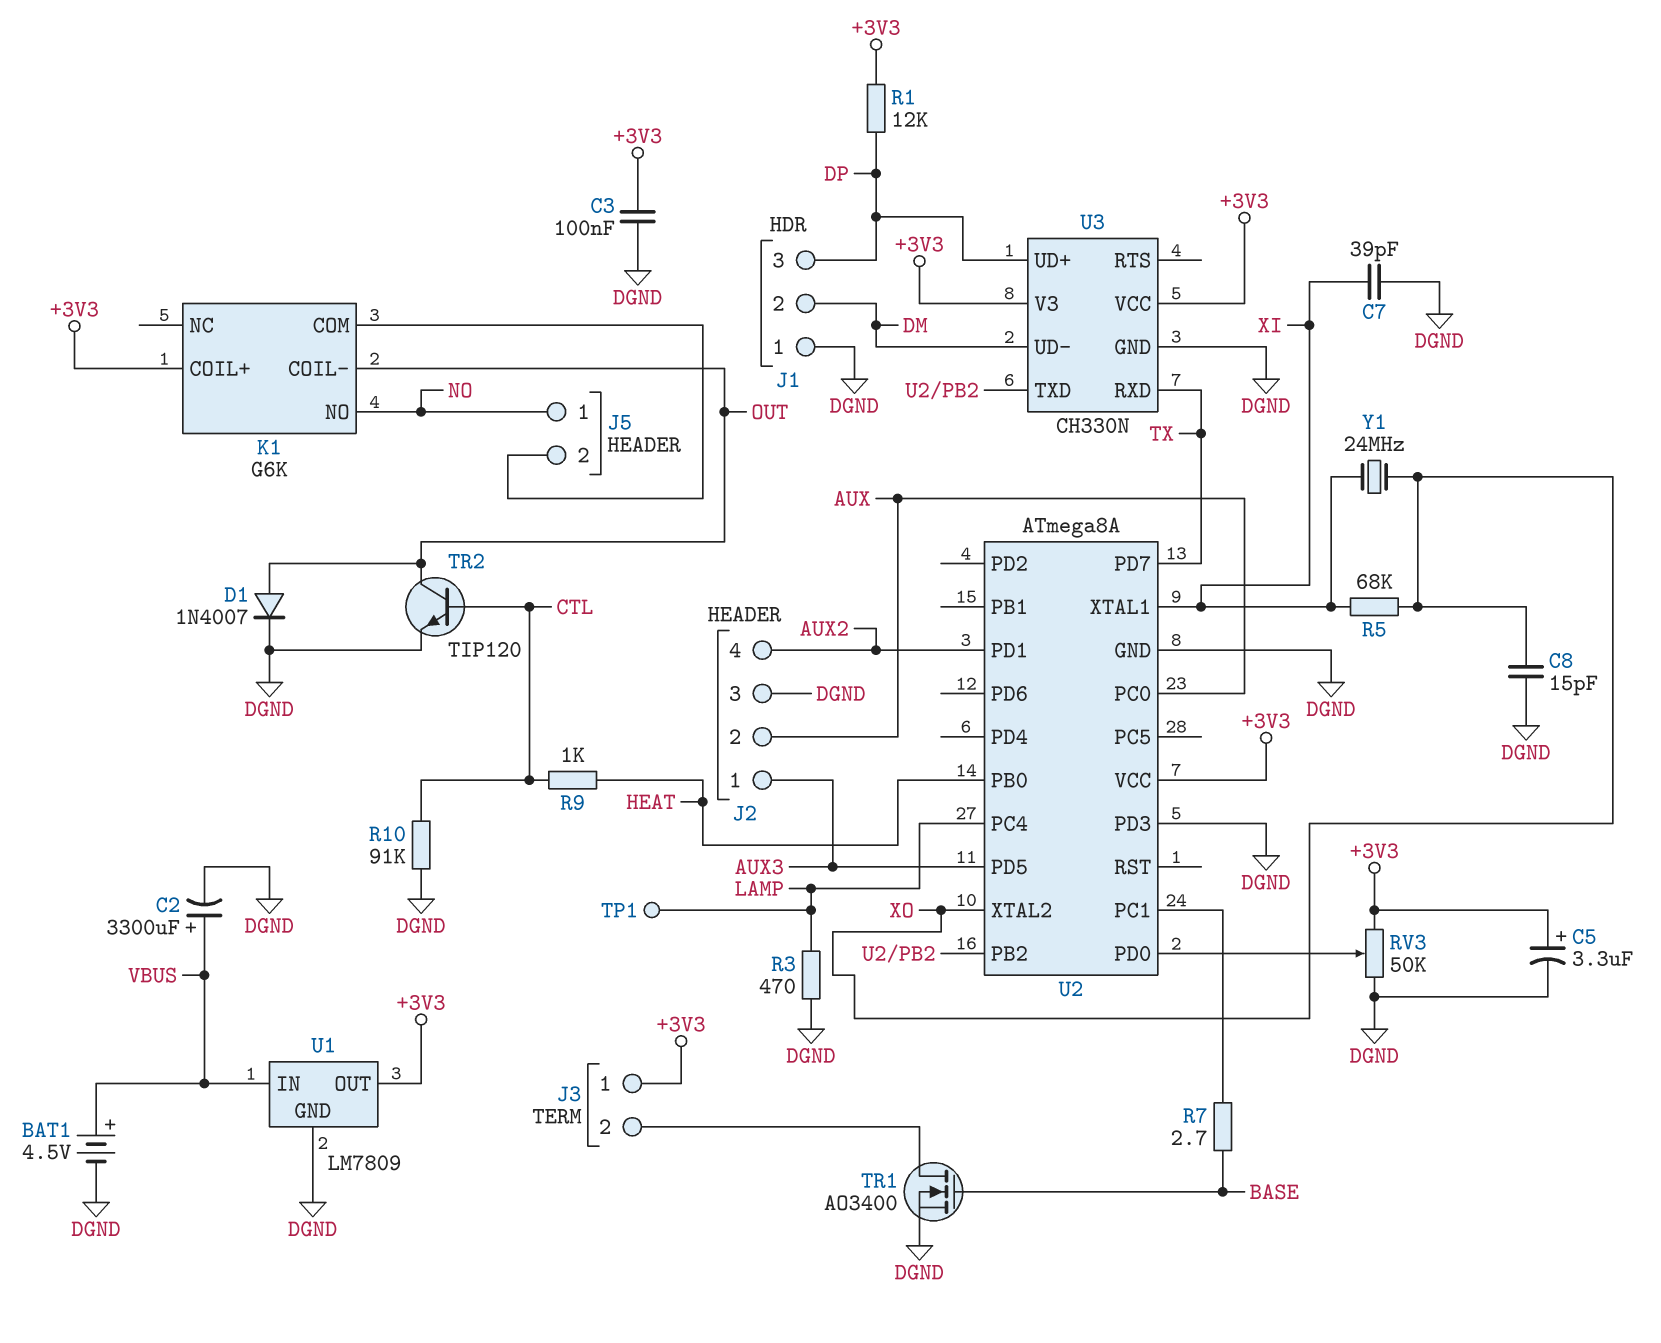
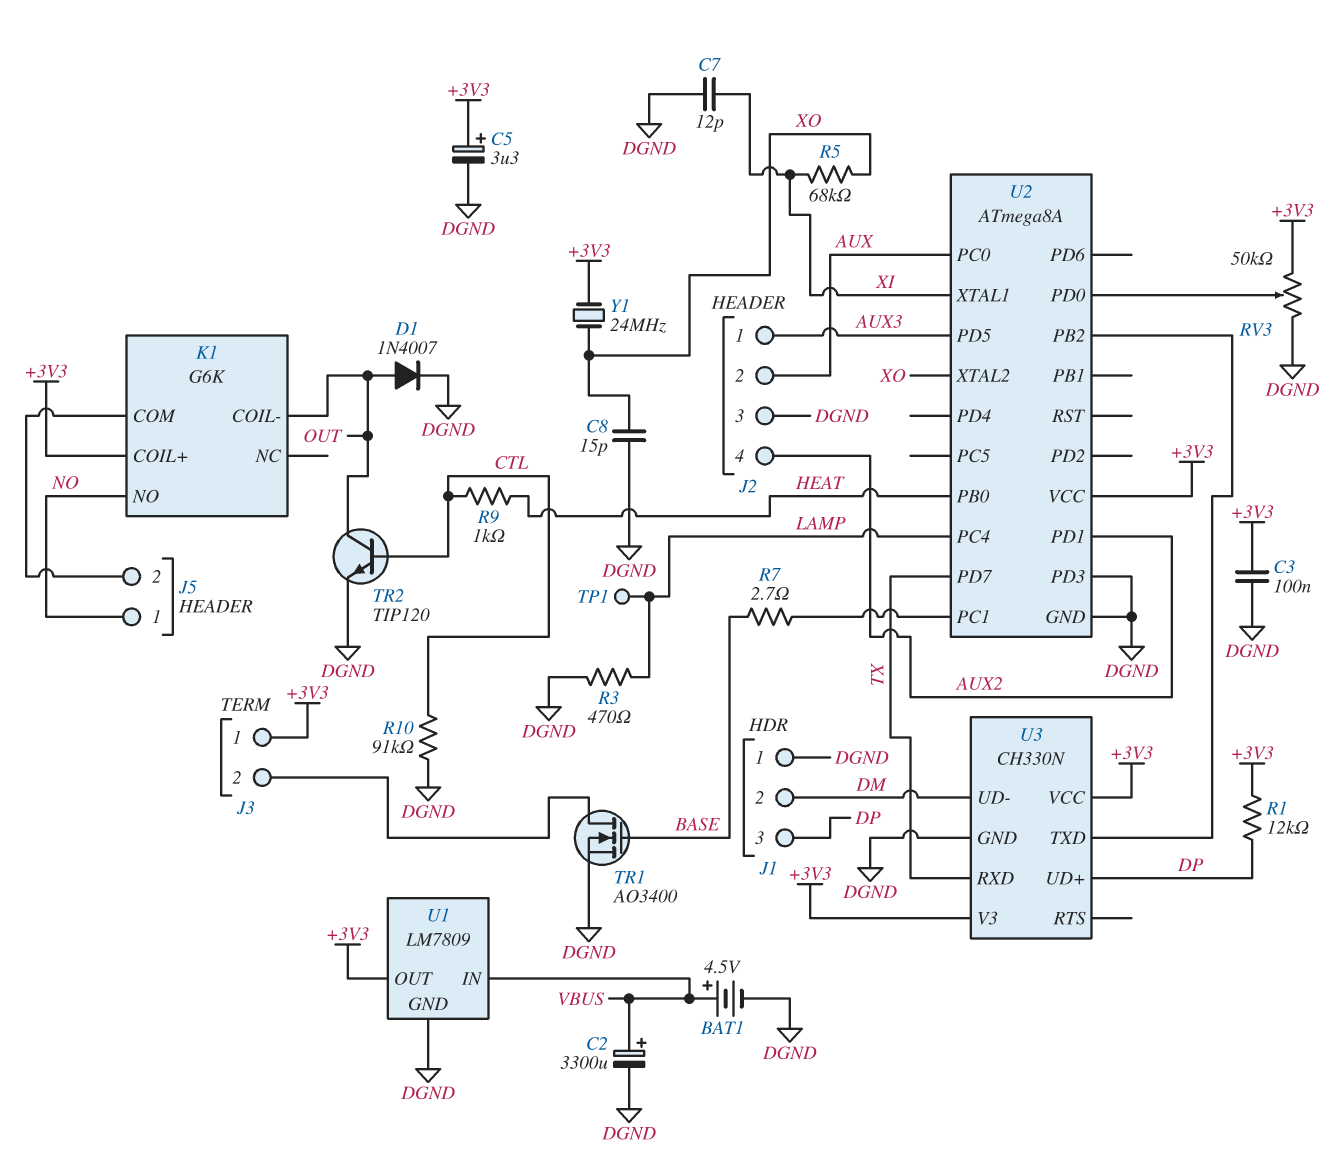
C7: 39pF (DGND, XI) -> 12pF (DGND, XI)
Y1: 24MHz (XI, XO) -> 24MHz (+3V3, XO)

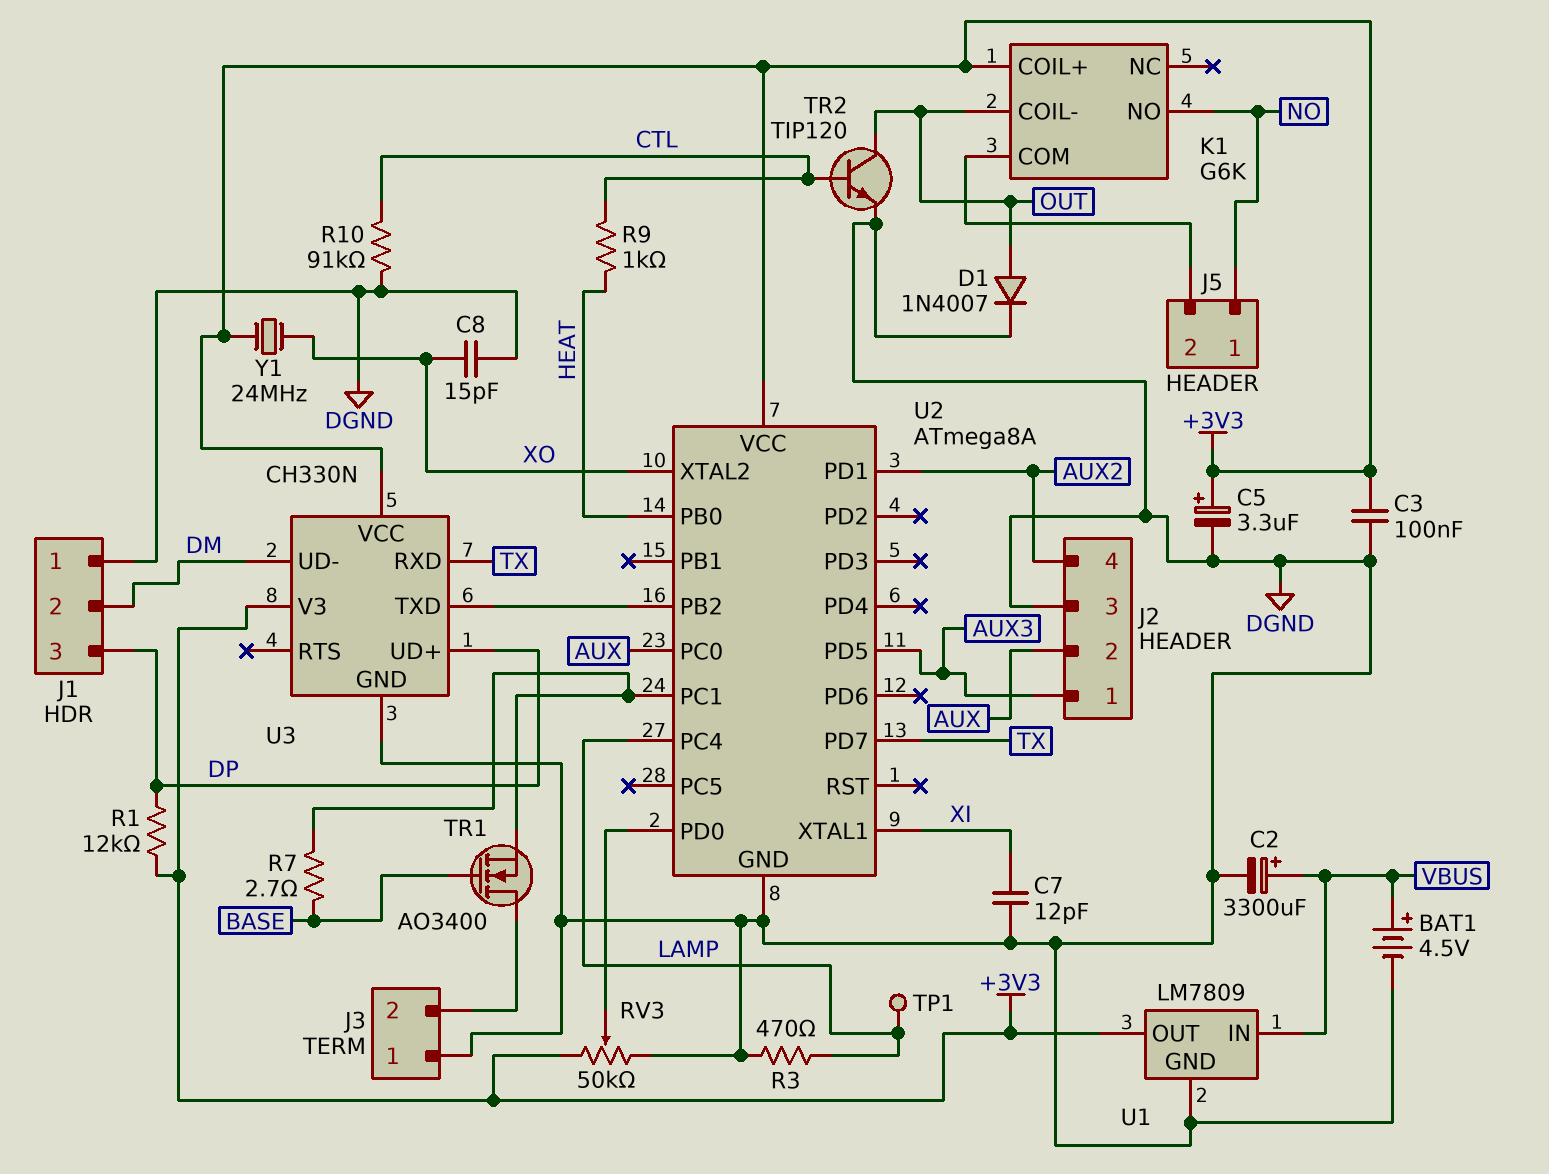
J3 pin 1: +3V3 -> DGND
R5: 68k (XI, XO) -> none
TR1: NMOS AO3400 (G BASE, D J3/2, S DGND) -> NMOS AO3400 (G BASE, D J3/2, S U2/PC1)
U2 pin PD3: DGND -> none

